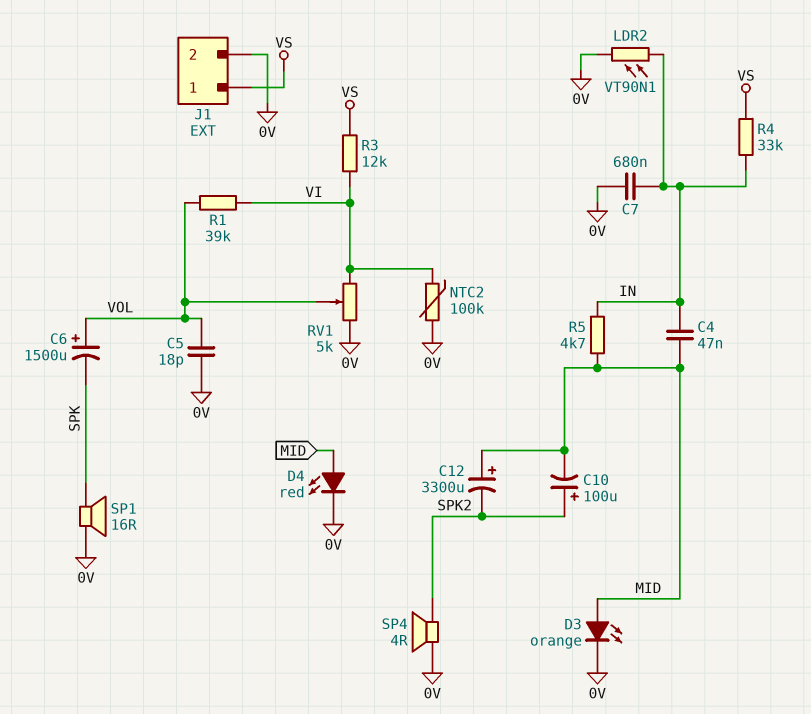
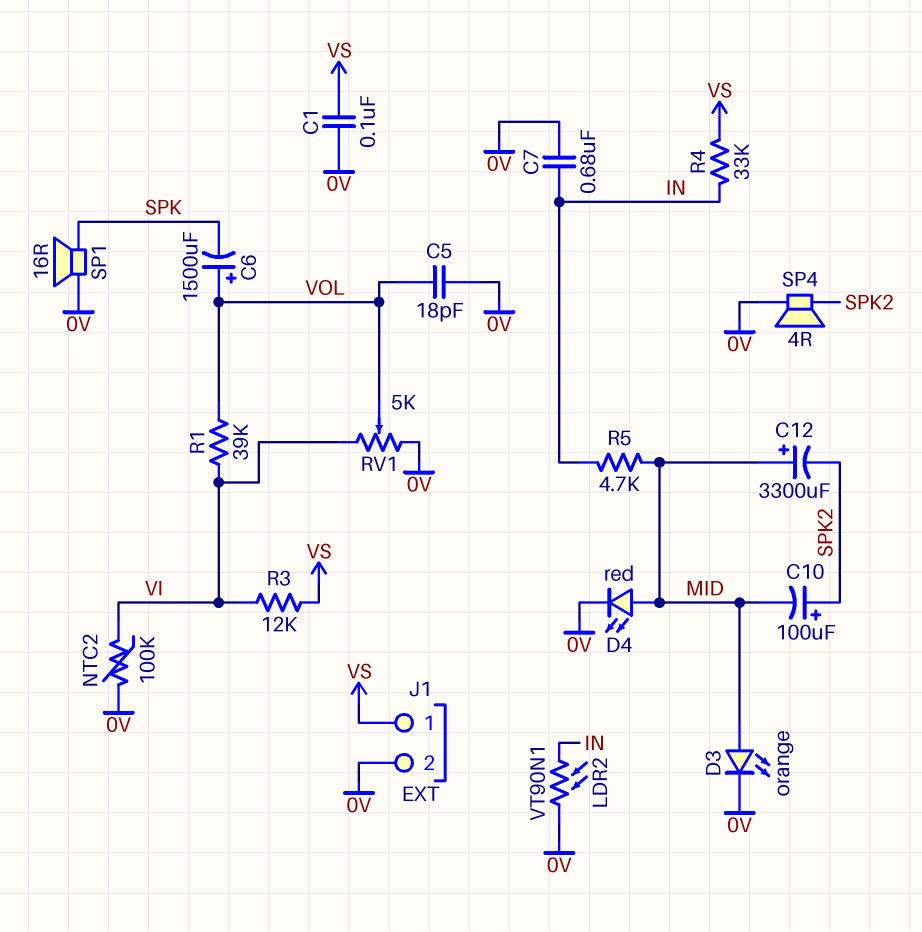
C1: none -> 100nF (0V, VS)
C4: 47nF (IN, MID) -> none

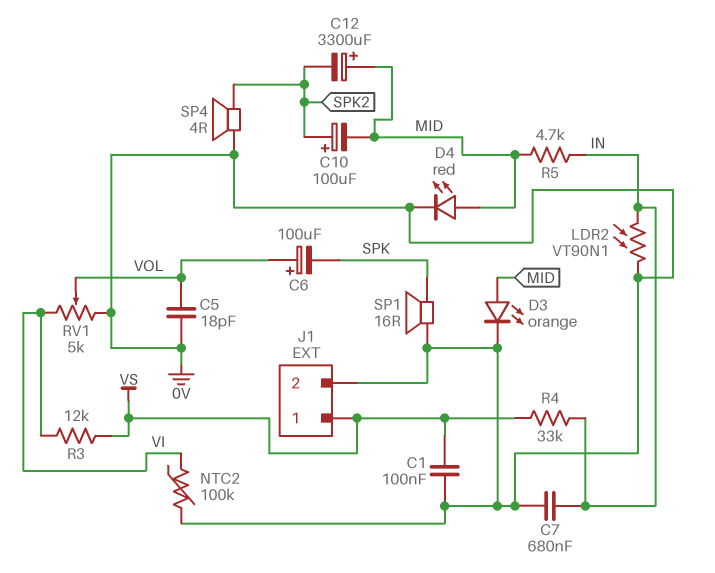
C6: 1500uF (plus VOL, minus SPK) -> 100uF (plus VOL, minus SPK)
R1: 39k (VI, VOL) -> none

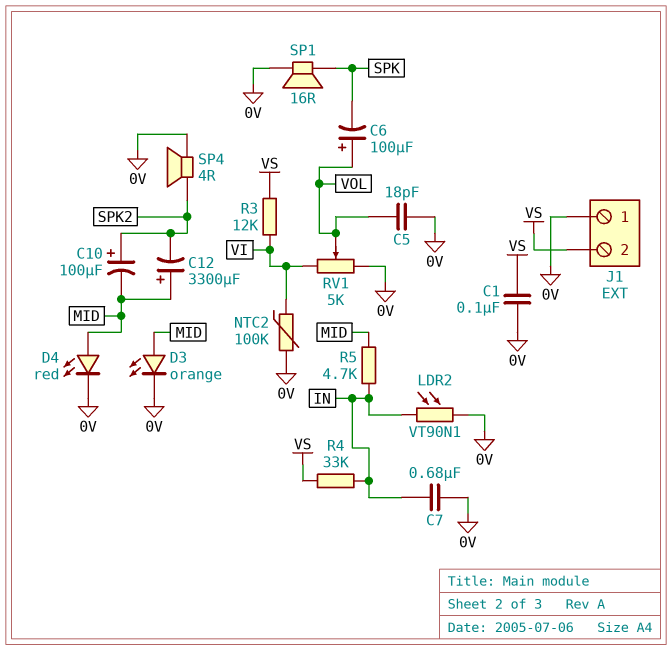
J1 pin 1: VS -> 0V
J1 pin 2: 0V -> VS

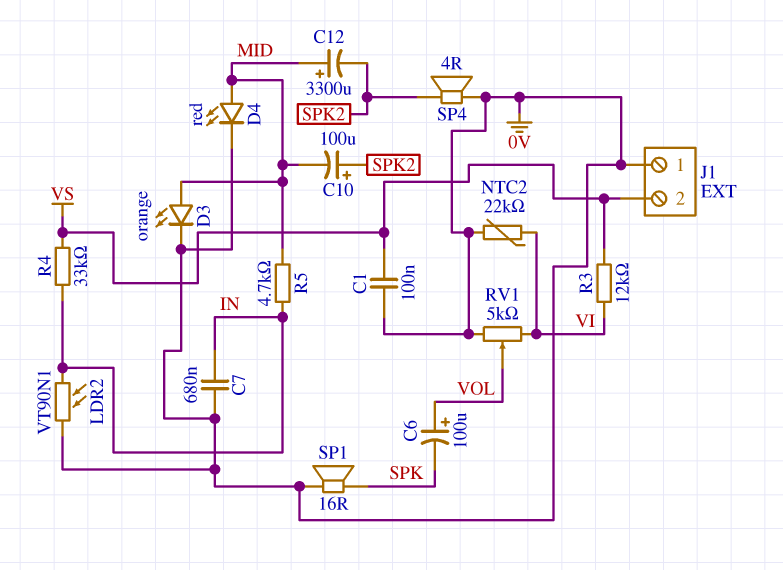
C5: 18pF (0V, VOL) -> none
NTC2: 100k (0V, VI) -> 22k (0V, VI)

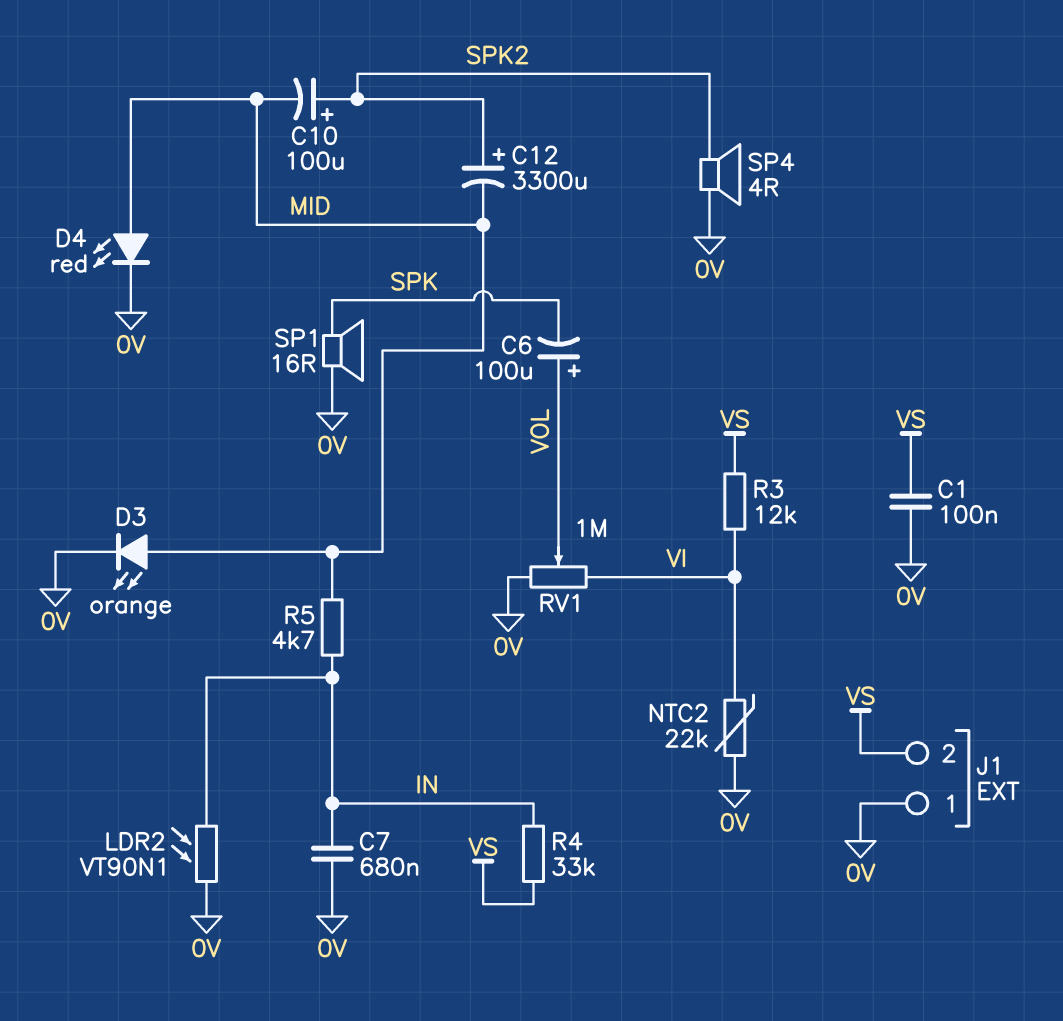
C12: 3300uF (plus MID, minus SPK2) -> 3300uF (plus SPK2, minus MID)
RV1: 5k (0V, VI, wiper VOL) -> 1M (0V, VI, wiper VOL)

